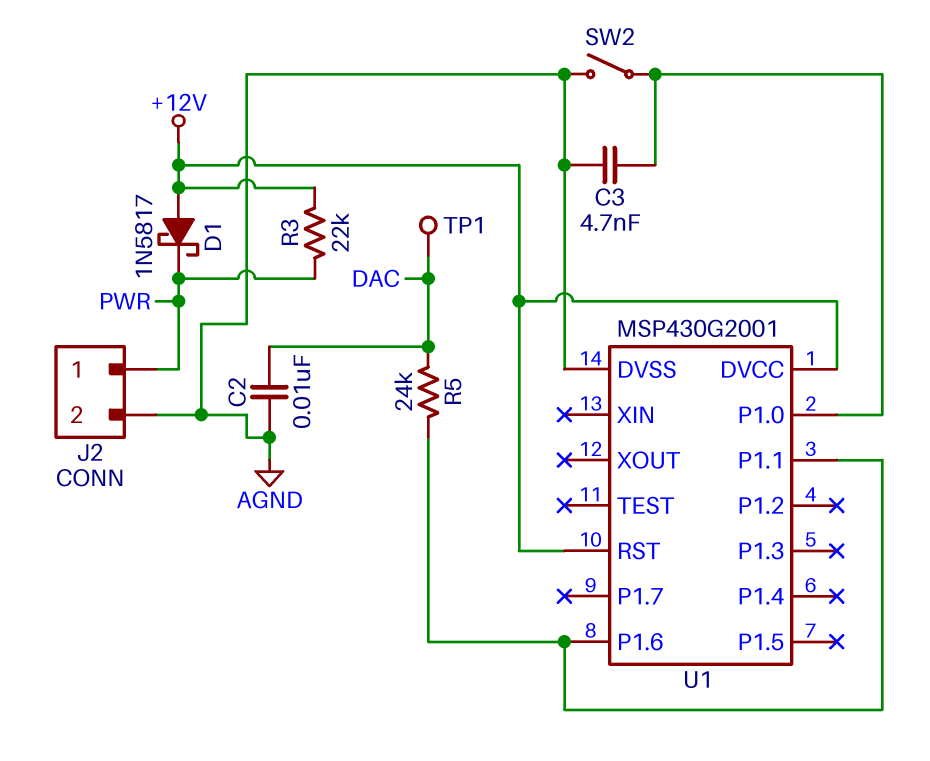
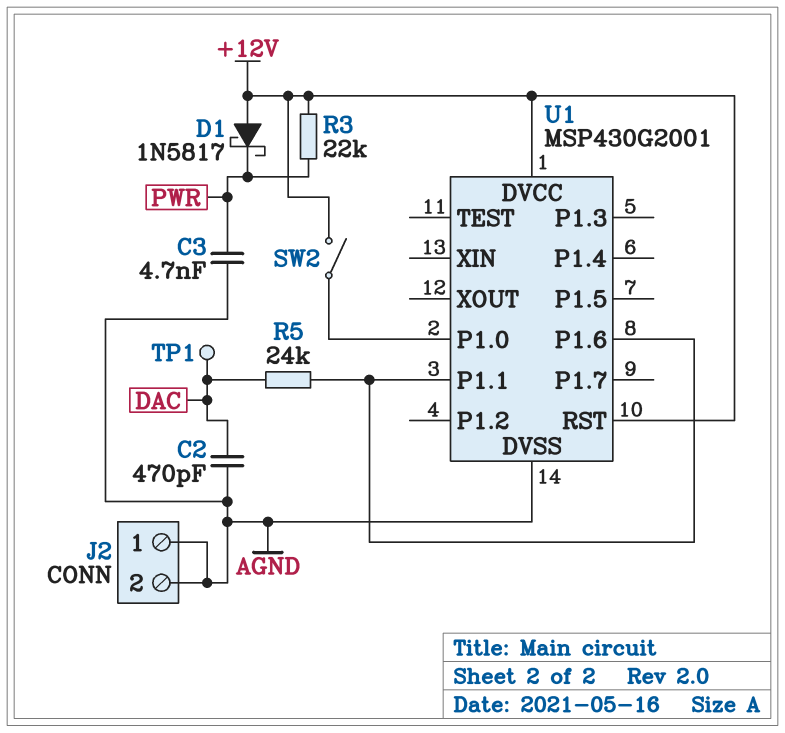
C2: 10nF (AGND, DAC) -> 470pF (AGND, DAC)
C3: 4.7nF (AGND, U1/P1.0) -> 4.7nF (AGND, PWR)
J2 pin 1: PWR -> AGND
SW2: switch (AGND, U1/P1.0) -> switch (+12V, U1/P1.0)

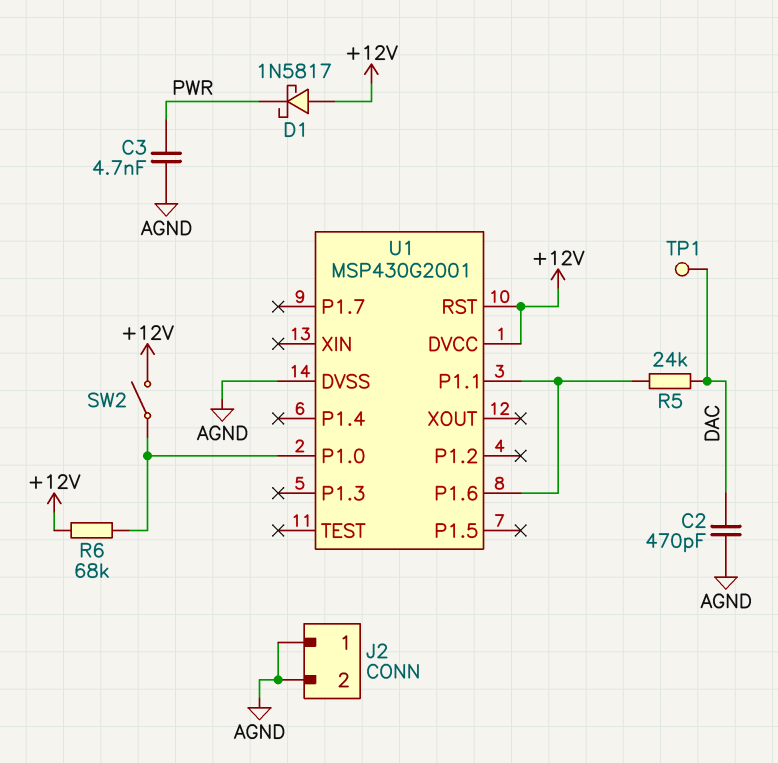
R3: 22k (+12V, PWR) -> none
R6: none -> 68k (+12V, U1/P1.0)

